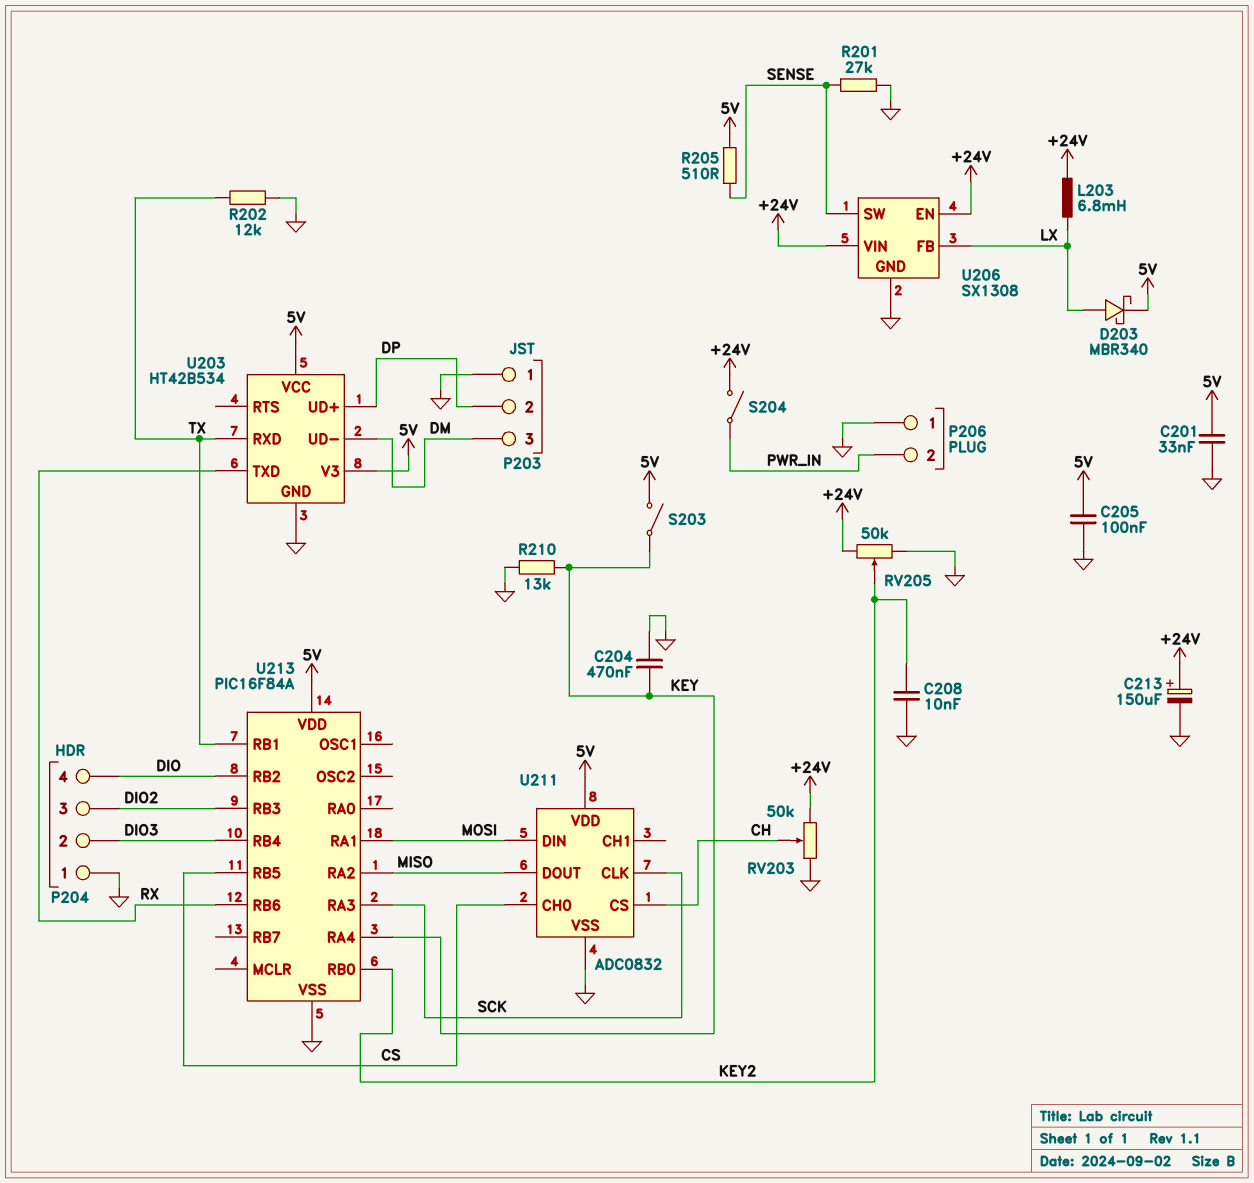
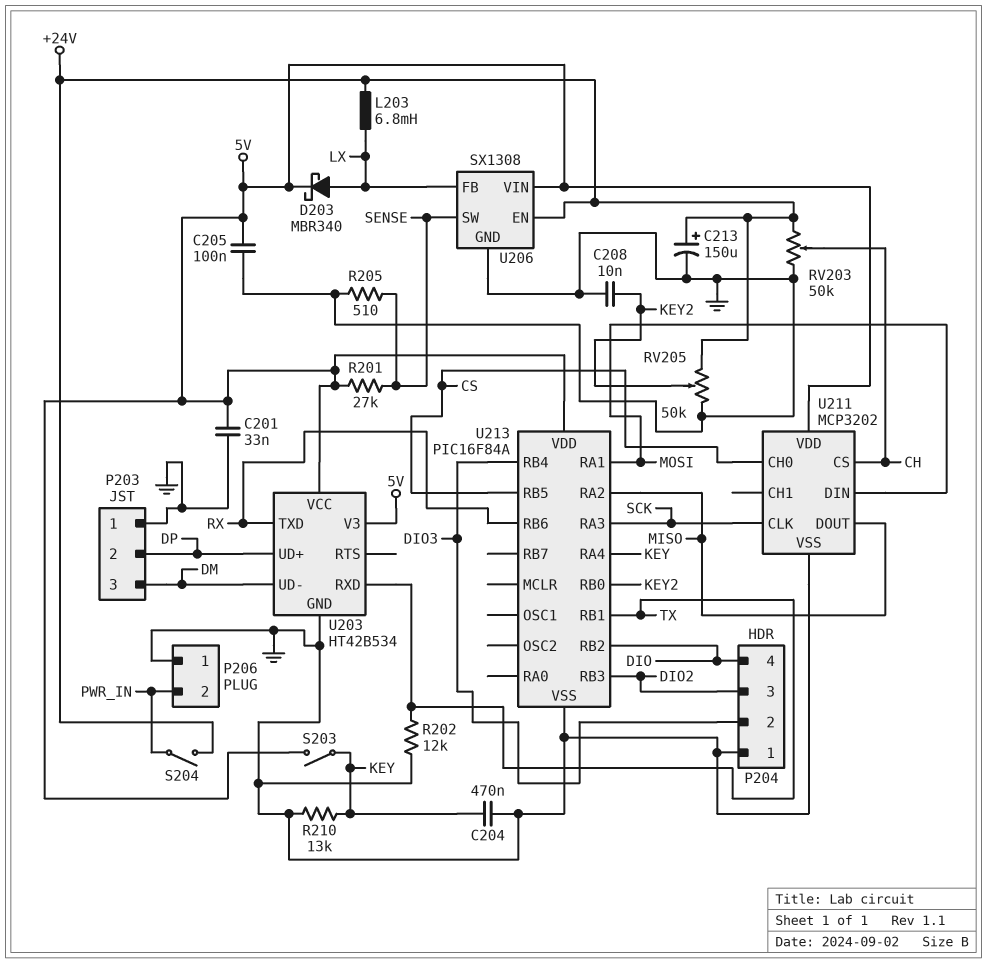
R201: 27k (GND, SENSE) -> 27k (5V, SENSE)
R205: 510 (5V, SENSE) -> 510 (GND, SENSE)
U206 pin VIN: +24V -> 5V
U211: ADC0832 -> MCP3202

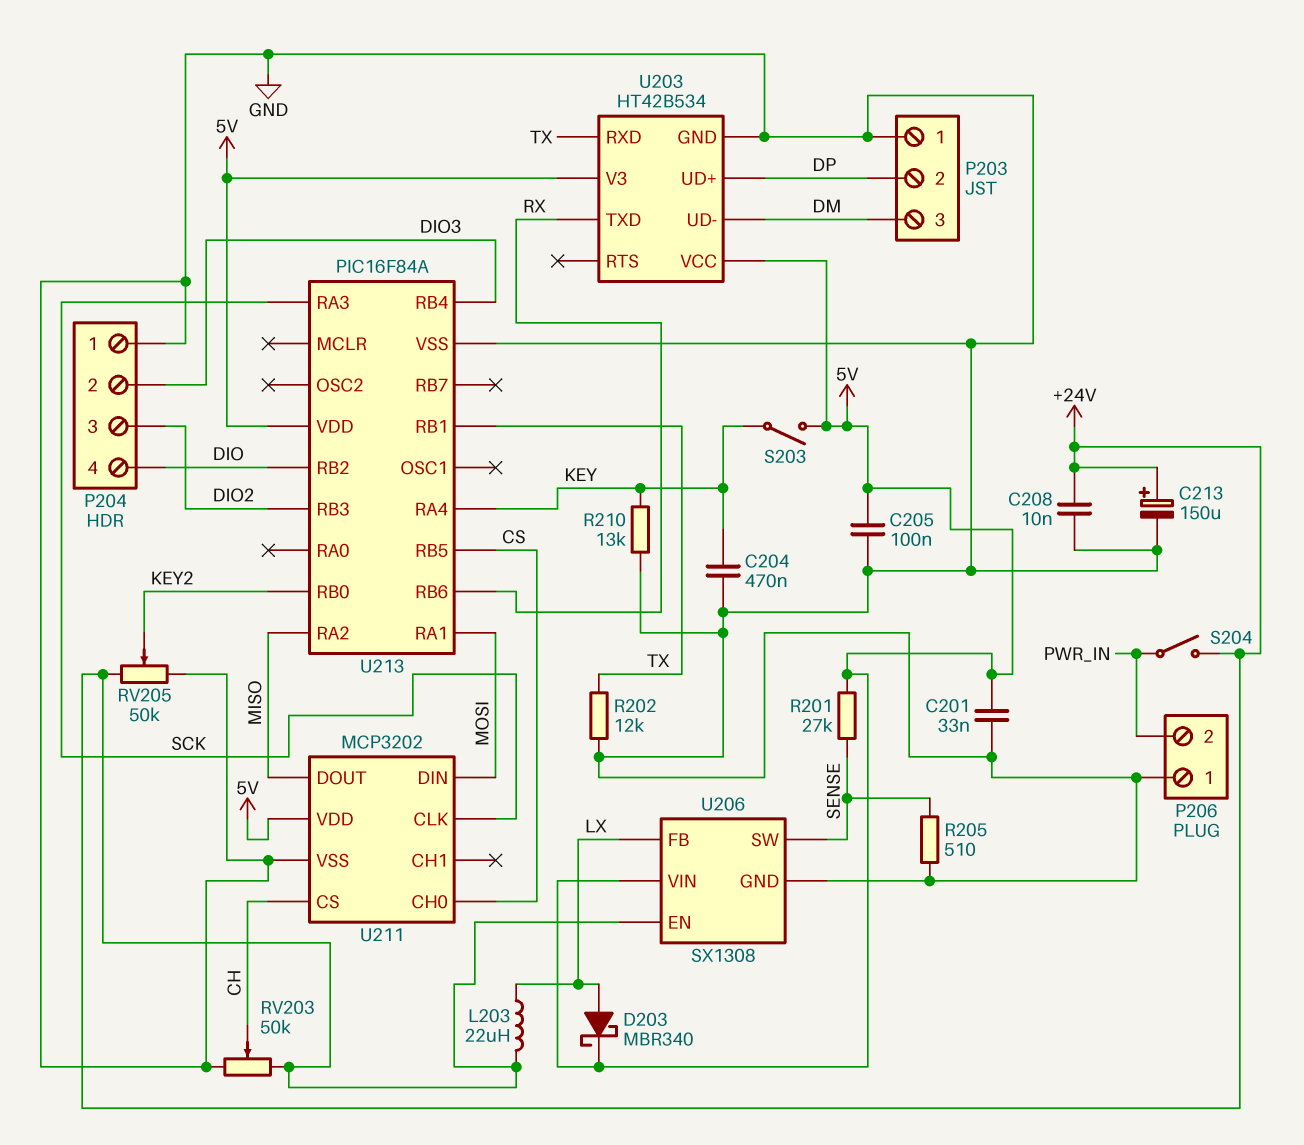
C208: 10nF (GND, KEY2) -> 10nF (+24V, GND)
L203: 6.8mH (+24V, LX) -> 22uH (+24V, LX)

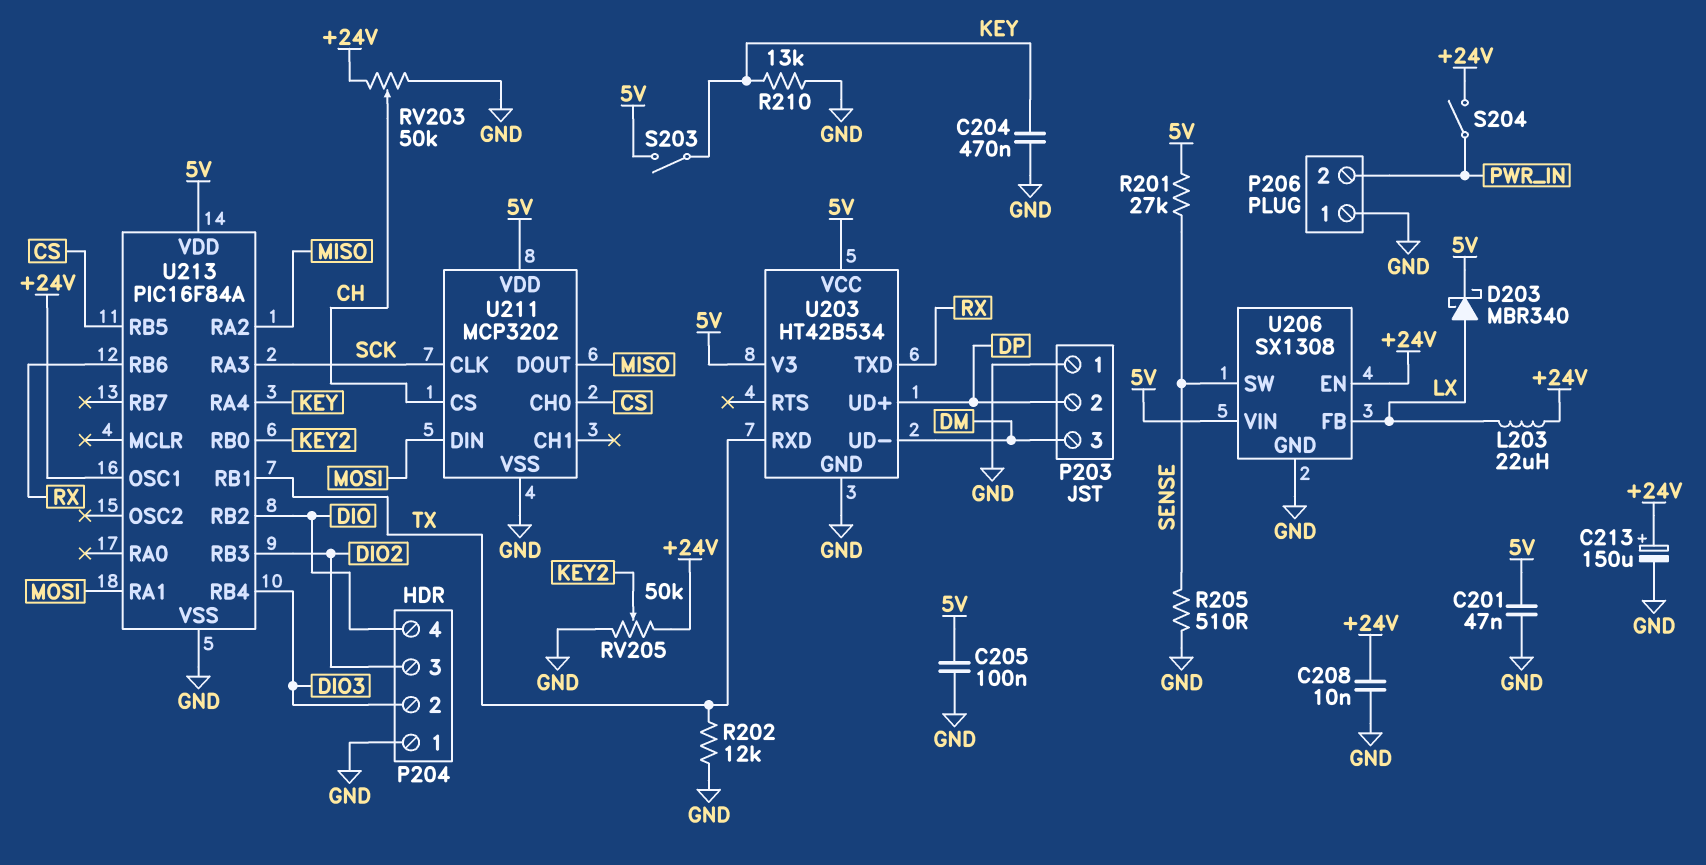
C201: 33nF (5V, GND) -> 47nF (5V, GND)
U213 pin OSC1: none -> +24V

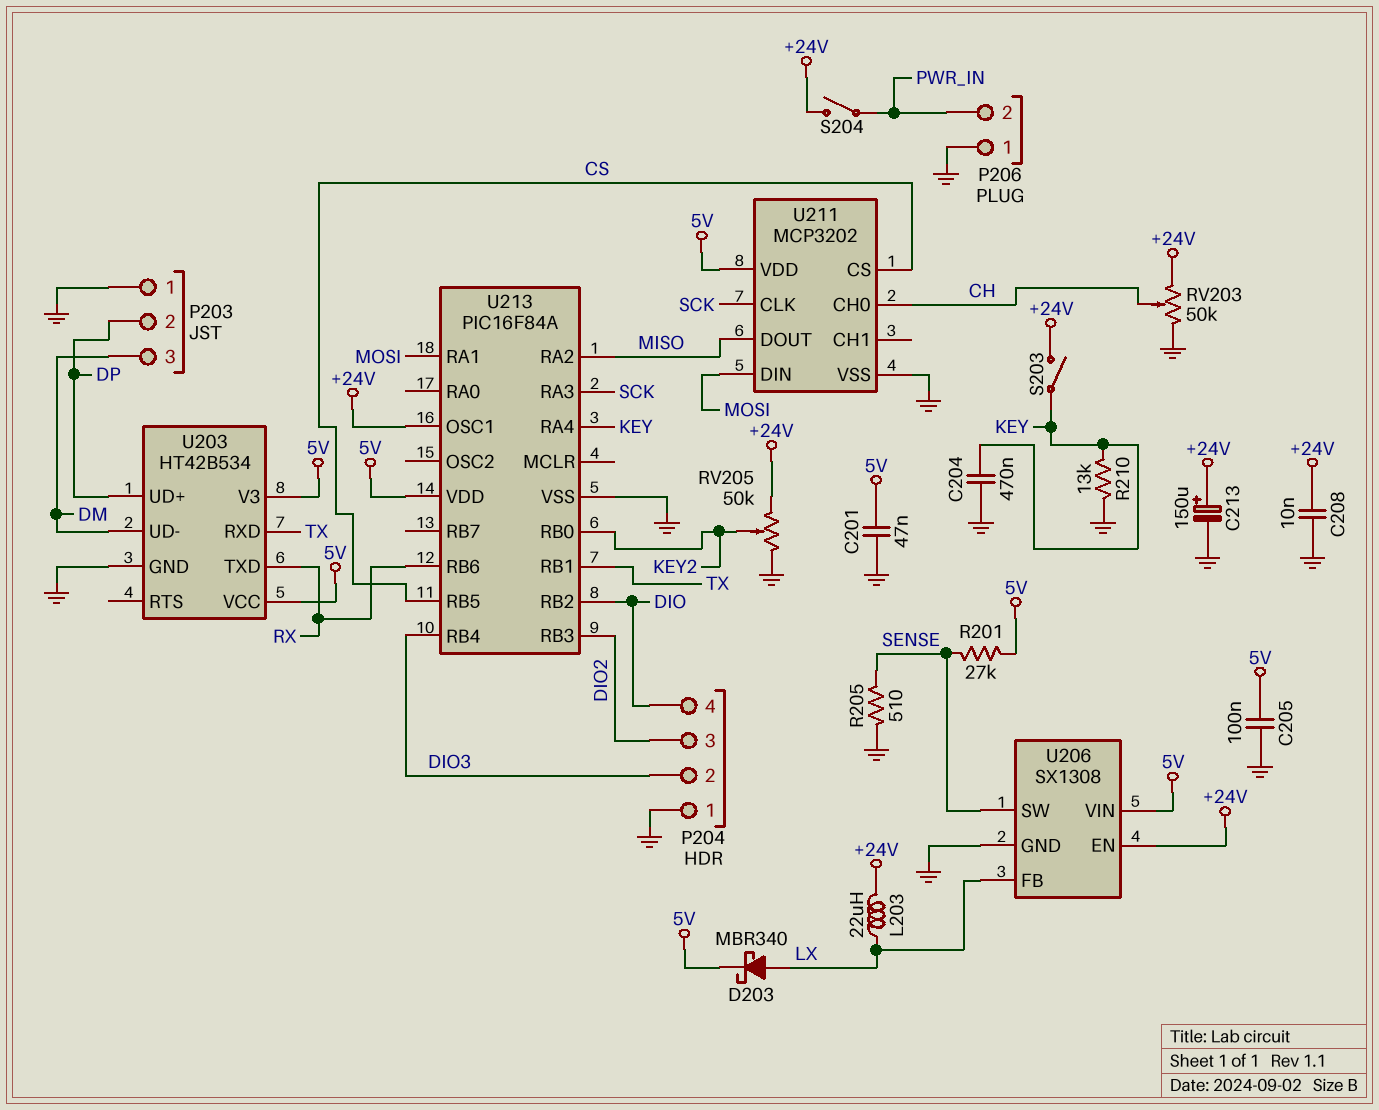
R202: 12k (GND, TX) -> none
S203: switch (5V, KEY) -> switch (+24V, KEY)
U211 pin CH0: CS -> CH
U211 pin CS: CH -> CS

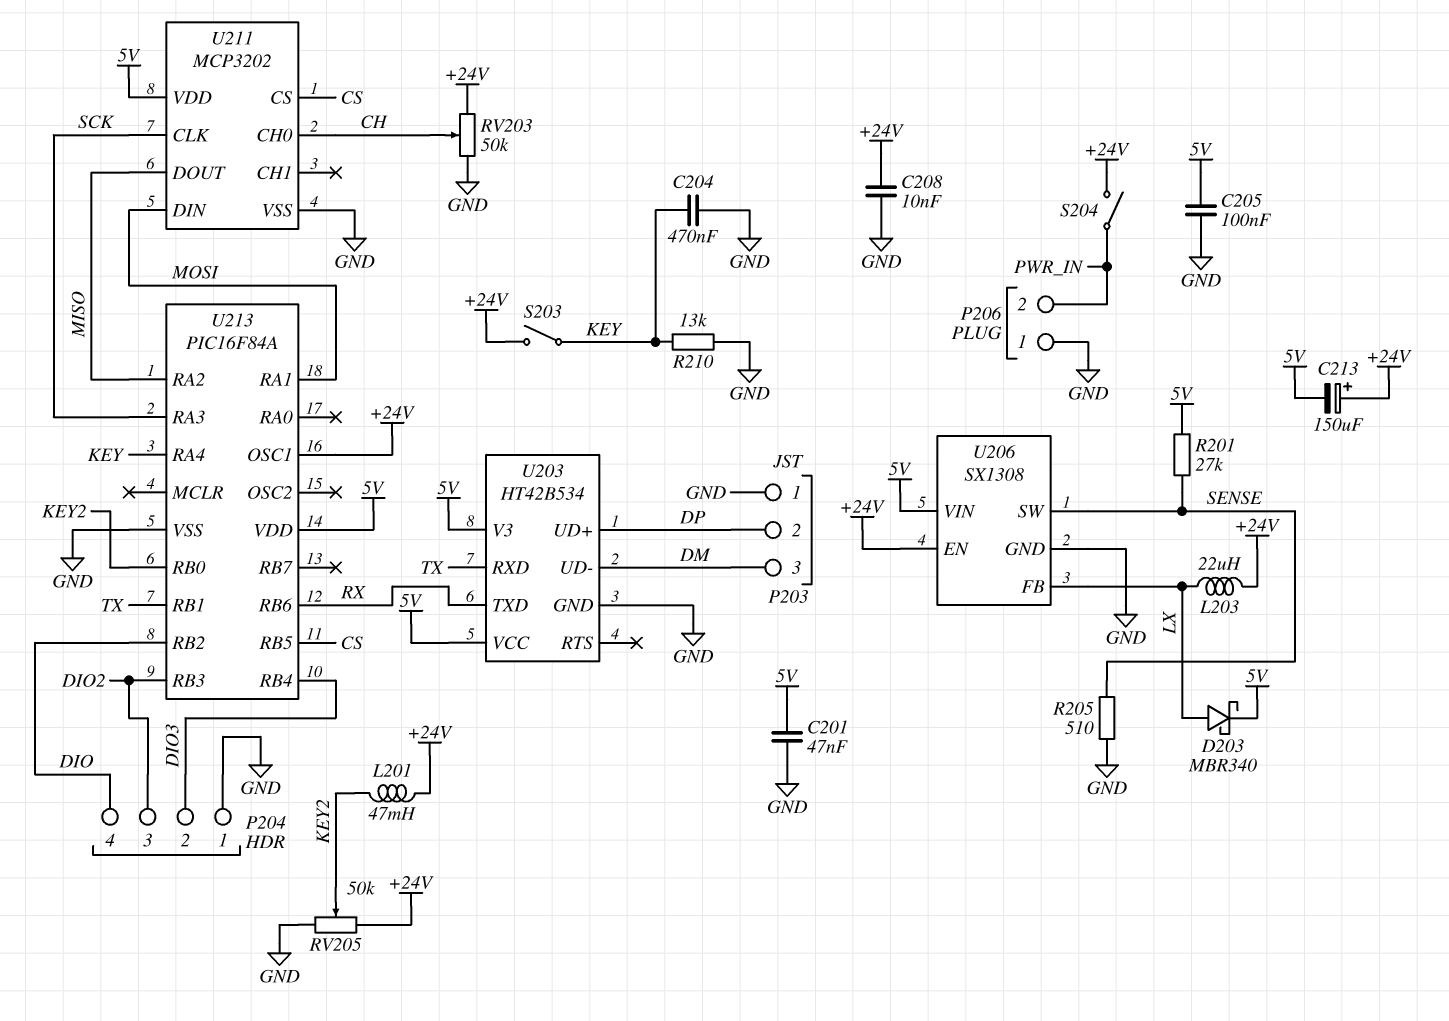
C213: 150uF (plus +24V, minus GND) -> 150uF (plus +24V, minus 5V)
L201: none -> 47mH (+24V, KEY2)

